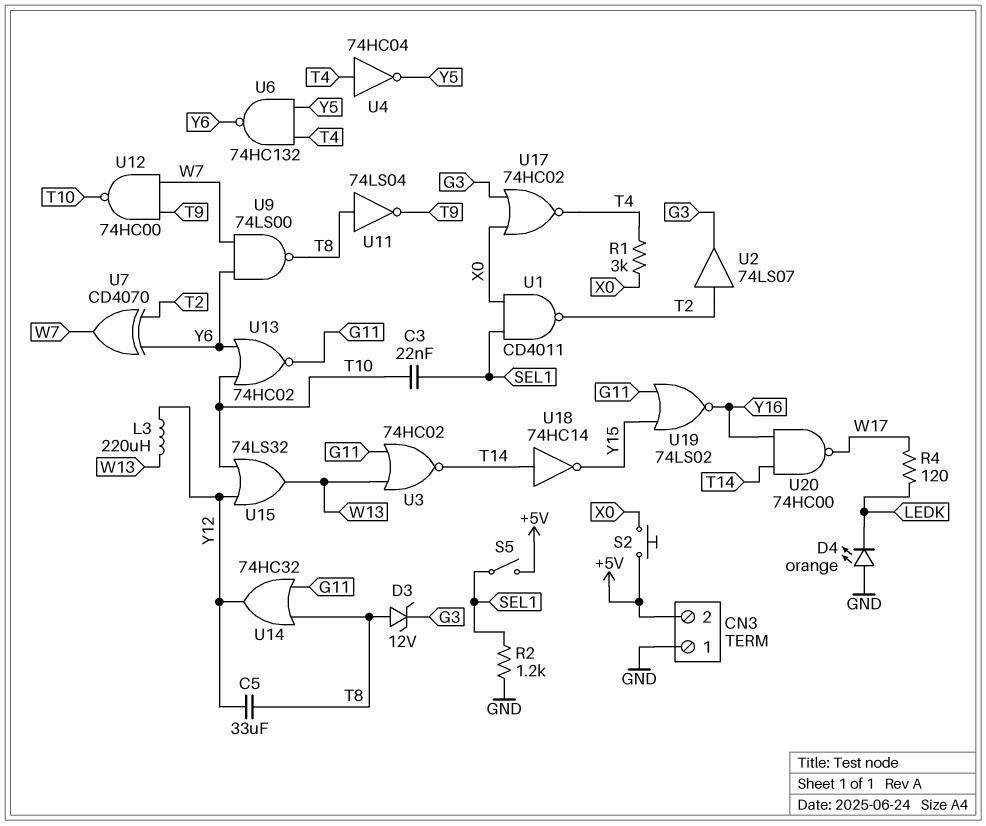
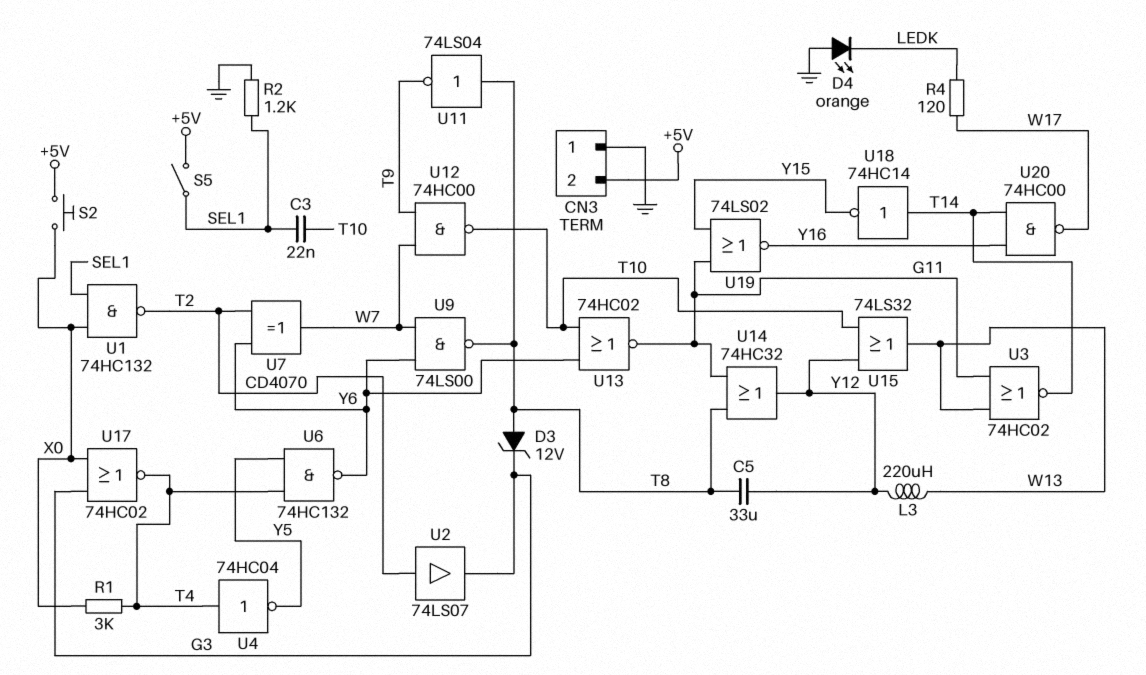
U1: NAND CD4011 (in SEL1, in X0, out T2) -> NAND 74HC132 (in SEL1, in X0, out T2)

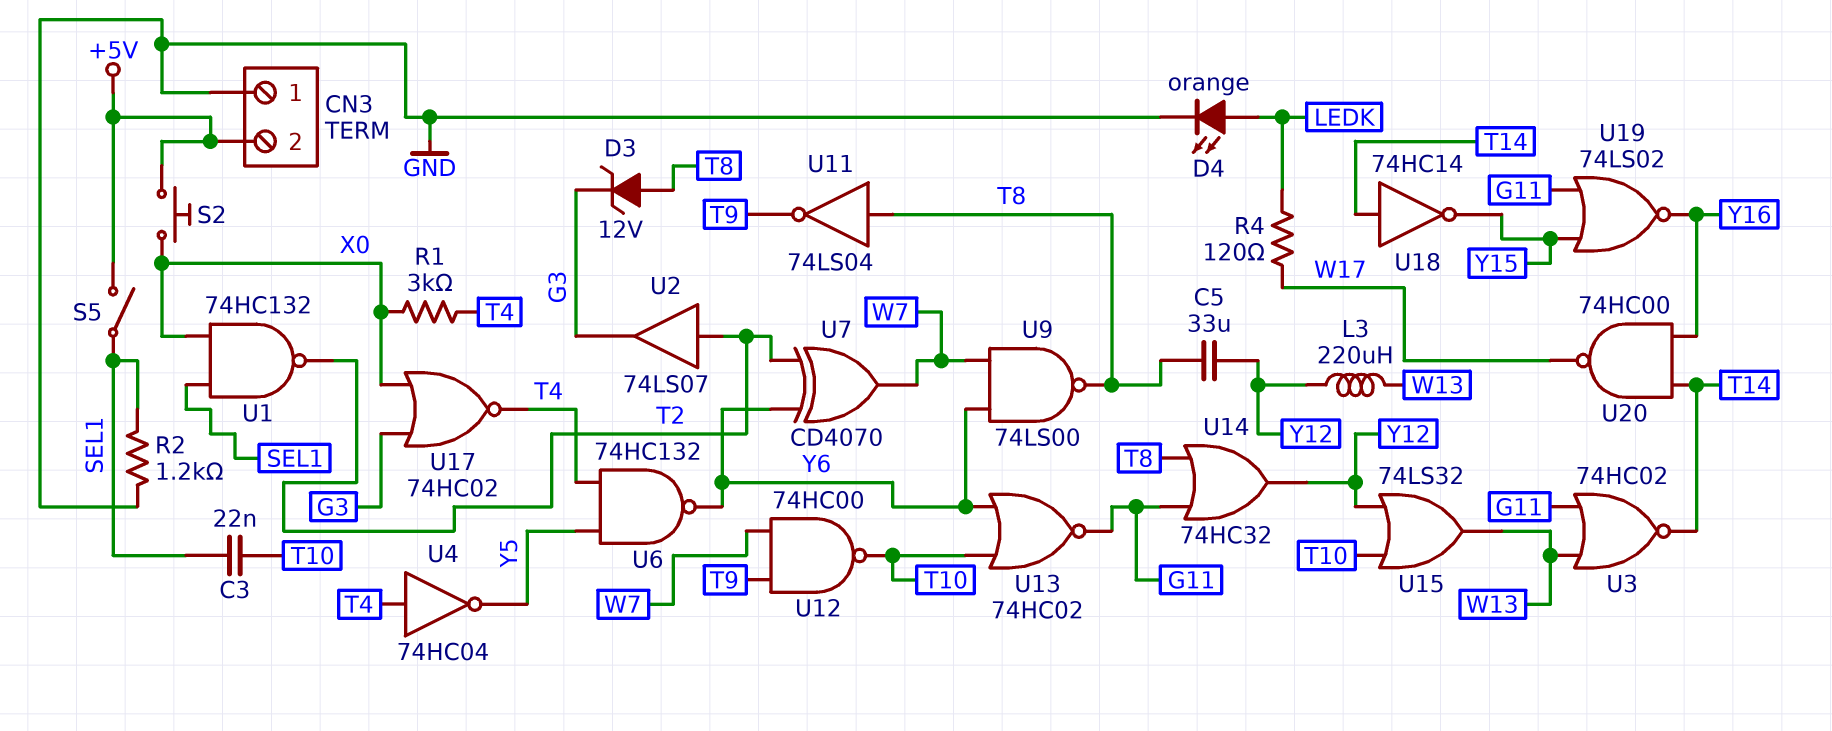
D4: LED orange (A GND, K LEDK) -> LED orange (A LEDK, K GND)

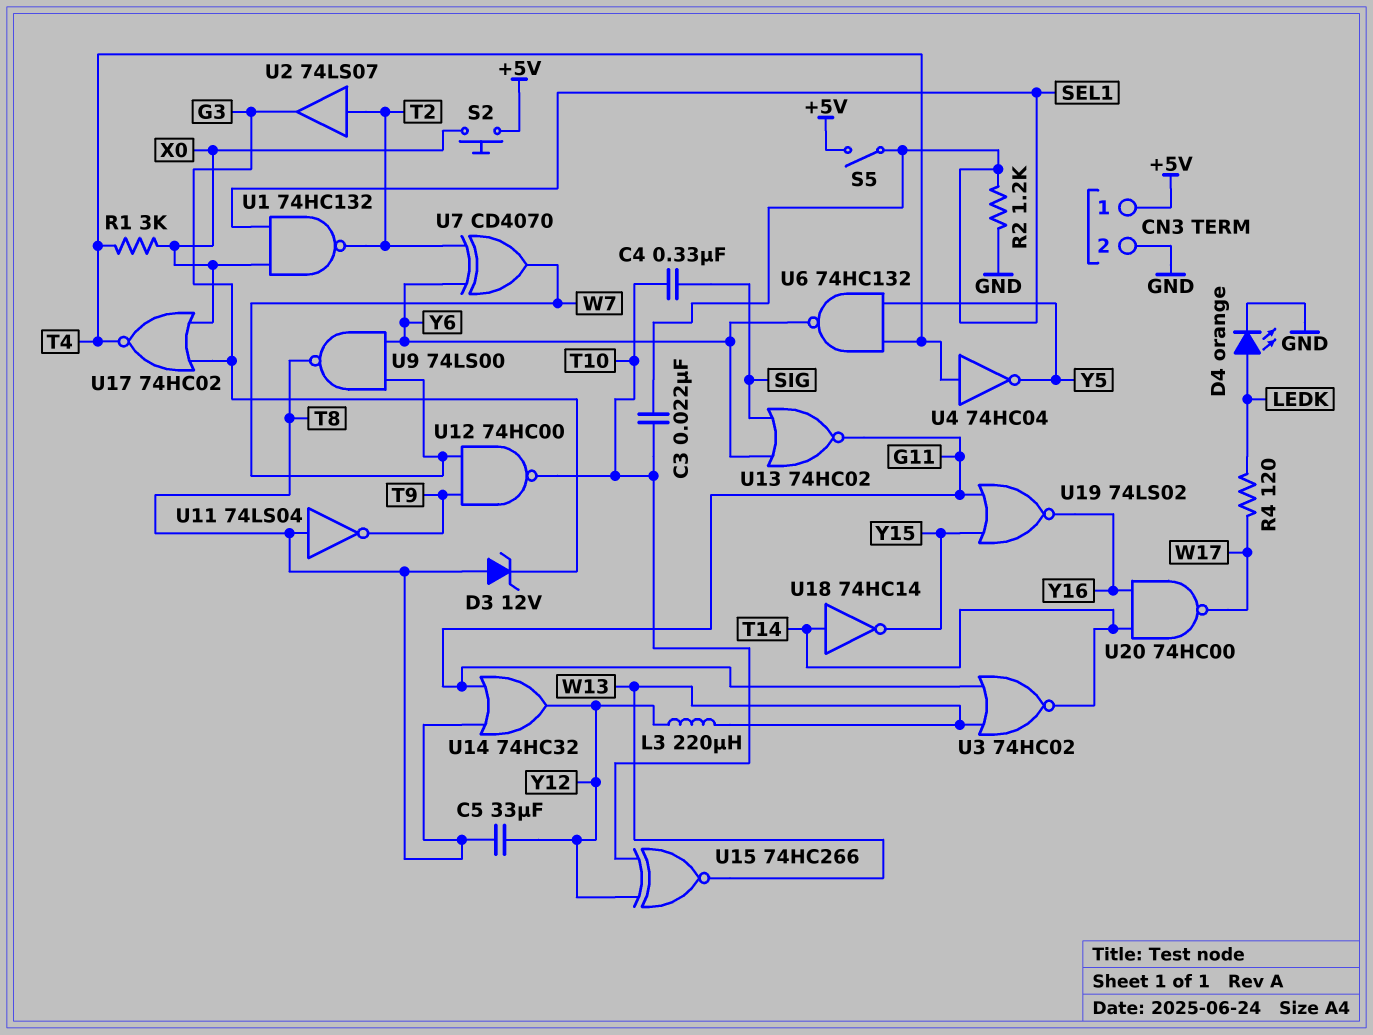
C4: none -> 330nF (SIG, T10)
CN3 pin 1: GND -> +5V
CN3 pin 2: +5V -> GND
U13: NOR 74HC02 (in T10, in Y6, out G11) -> NOR 74HC02 (in SIG, in Y6, out G11)
U15: OR 74LS32 (in T10, in Y12, out W13) -> XNOR 74HC266 (in T10, in Y12, out W13)

